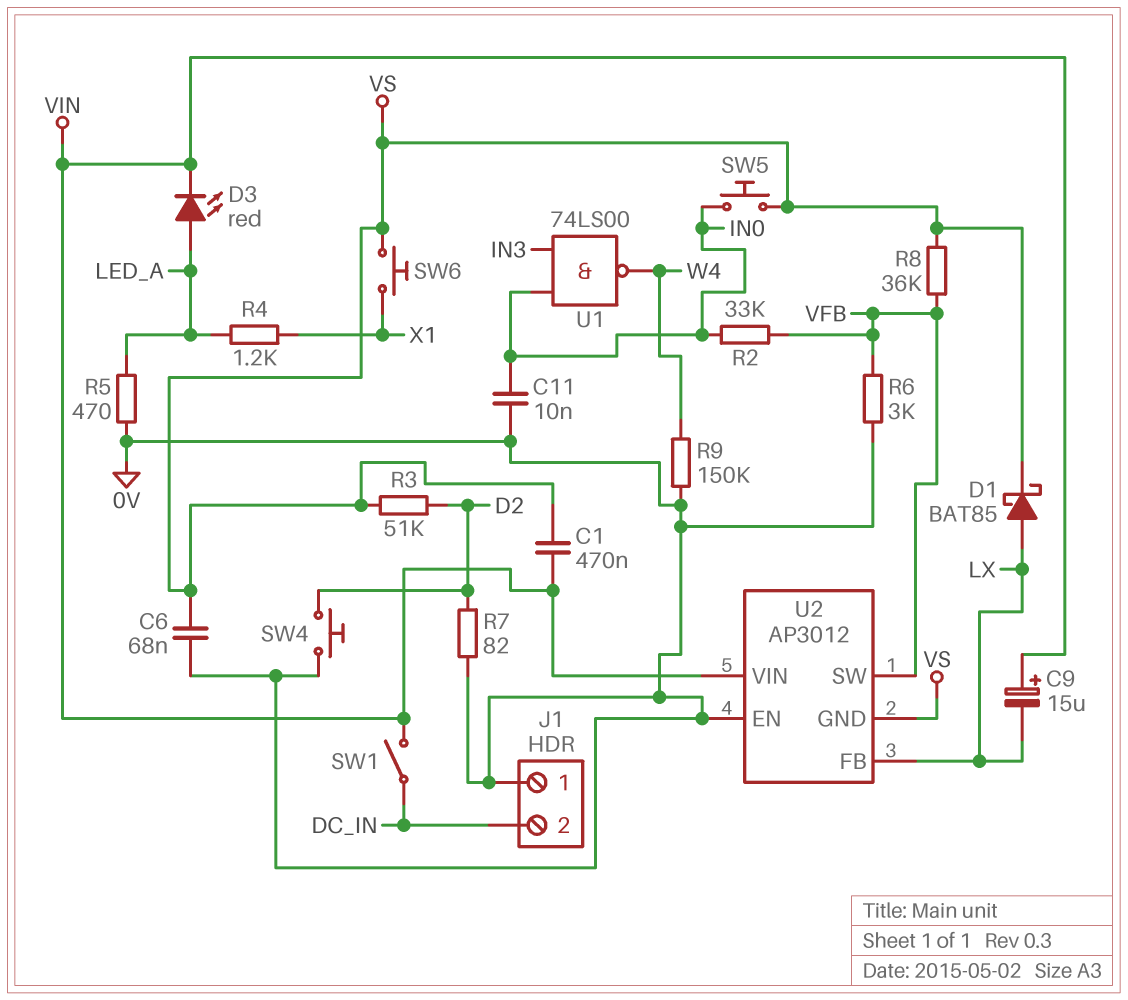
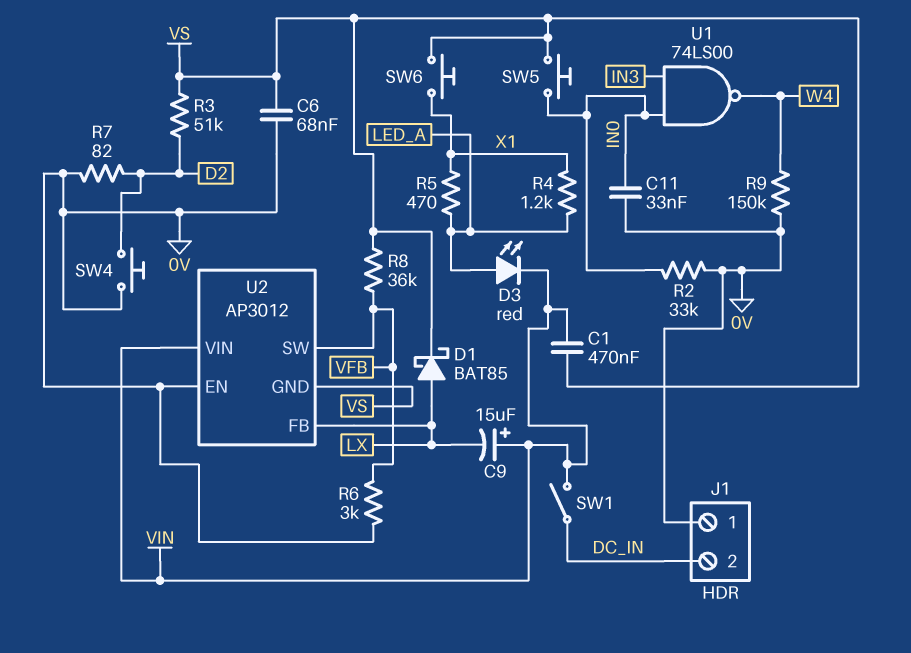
C11: 10nF (0V, IN0) -> 33nF (0V, IN0)
R2: 33k (IN0, VFB) -> 33k (0V, IN0)
R5: 470 (0V, LED_A) -> 470 (LED_A, X1)

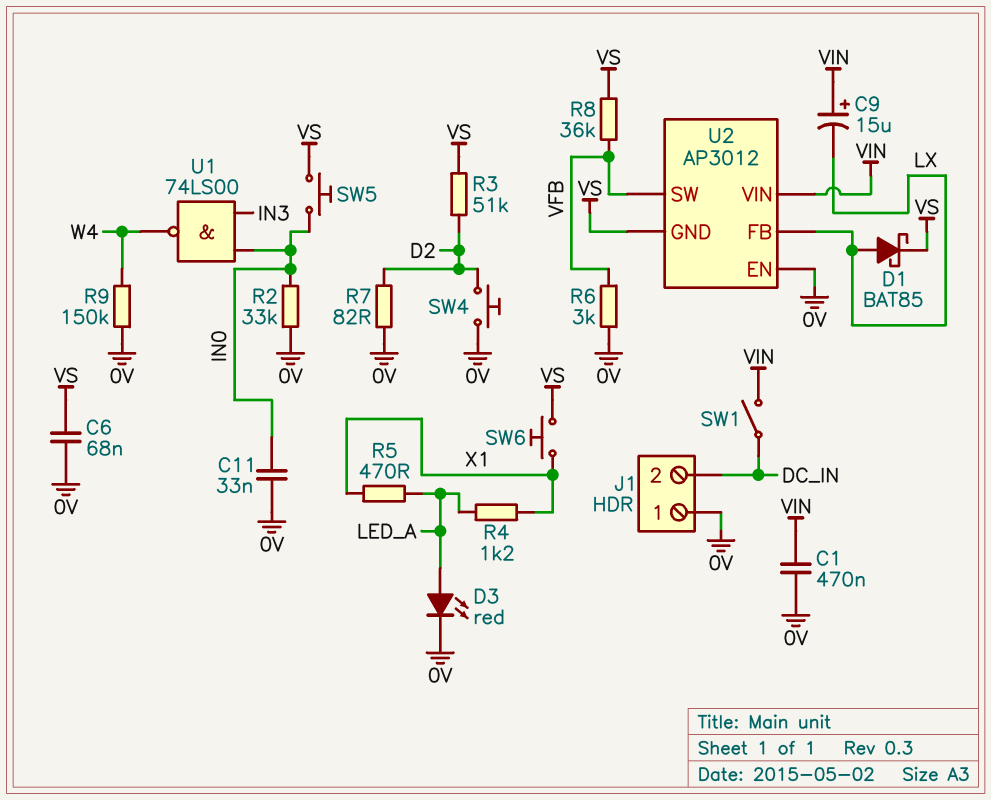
C1: 470nF (VIN, VS) -> 470nF (0V, VIN)
D3: LED red (A LED_A, K VIN) -> LED red (A LED_A, K 0V)

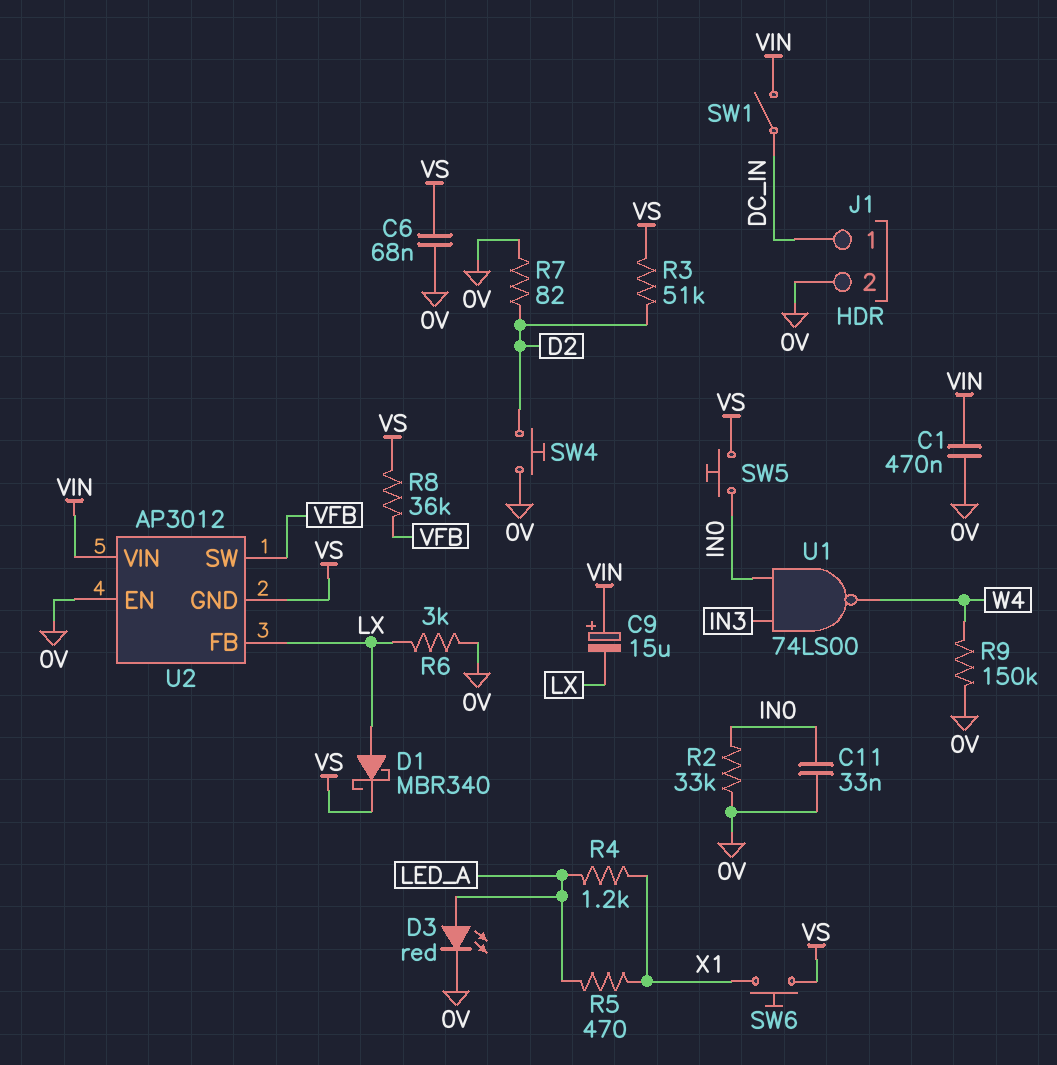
D1: schottky BAT85 (A LX, K VS) -> schottky MBR340 (A LX, K VS)
J1 pin 1: 0V -> DC_IN
J1 pin 2: DC_IN -> 0V
R6: 3k (0V, VFB) -> 3k (0V, LX)

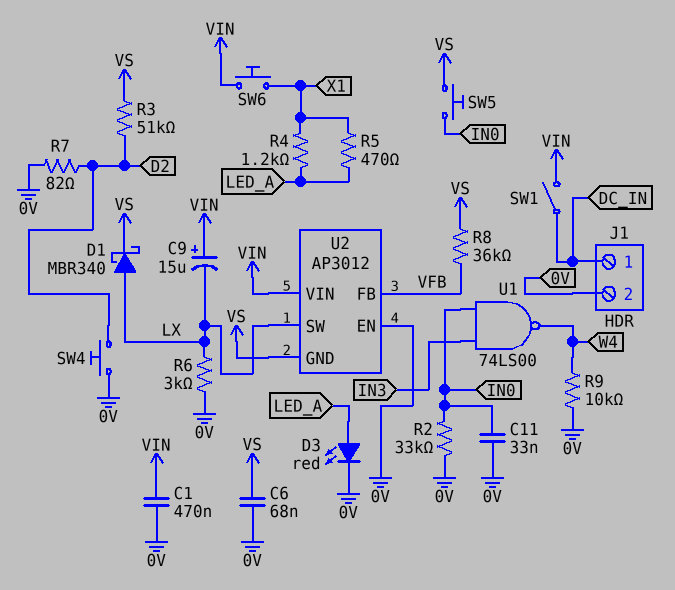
R9: 150k (0V, W4) -> 10k (0V, W4)
SW6: button (VS, X1) -> button (VIN, X1)
U2 pin FB: LX -> VFB
U2 pin SW: VFB -> LX

